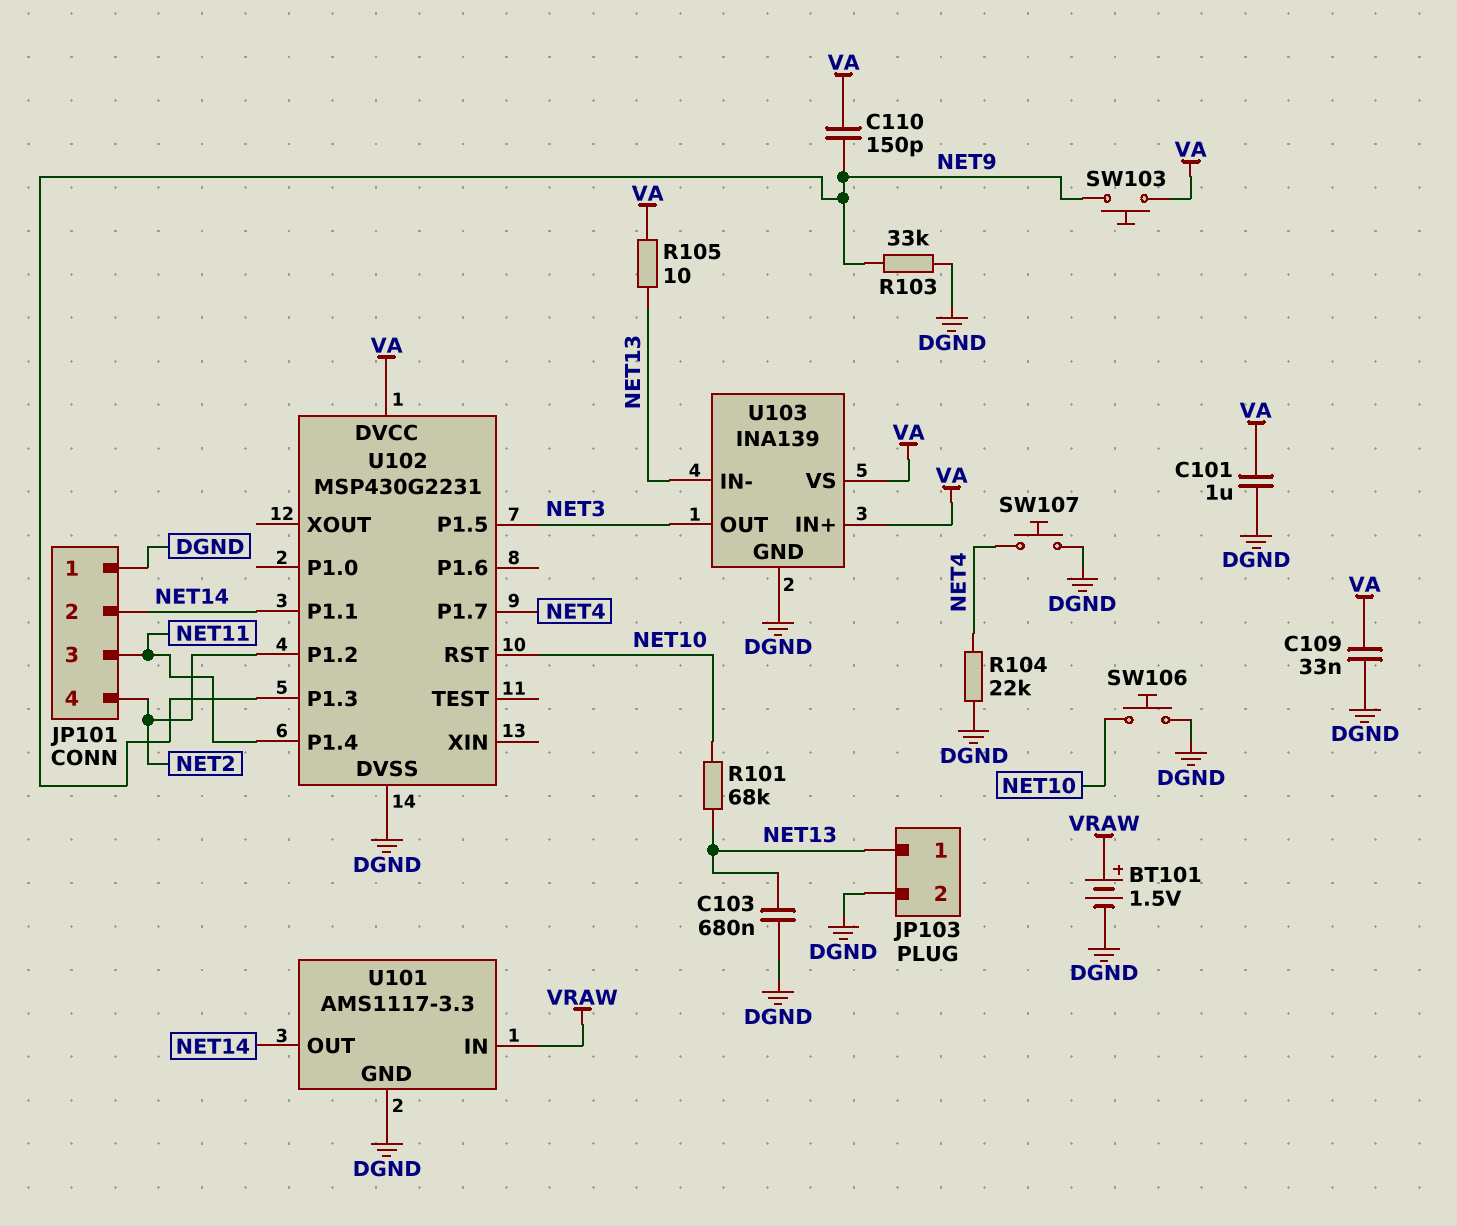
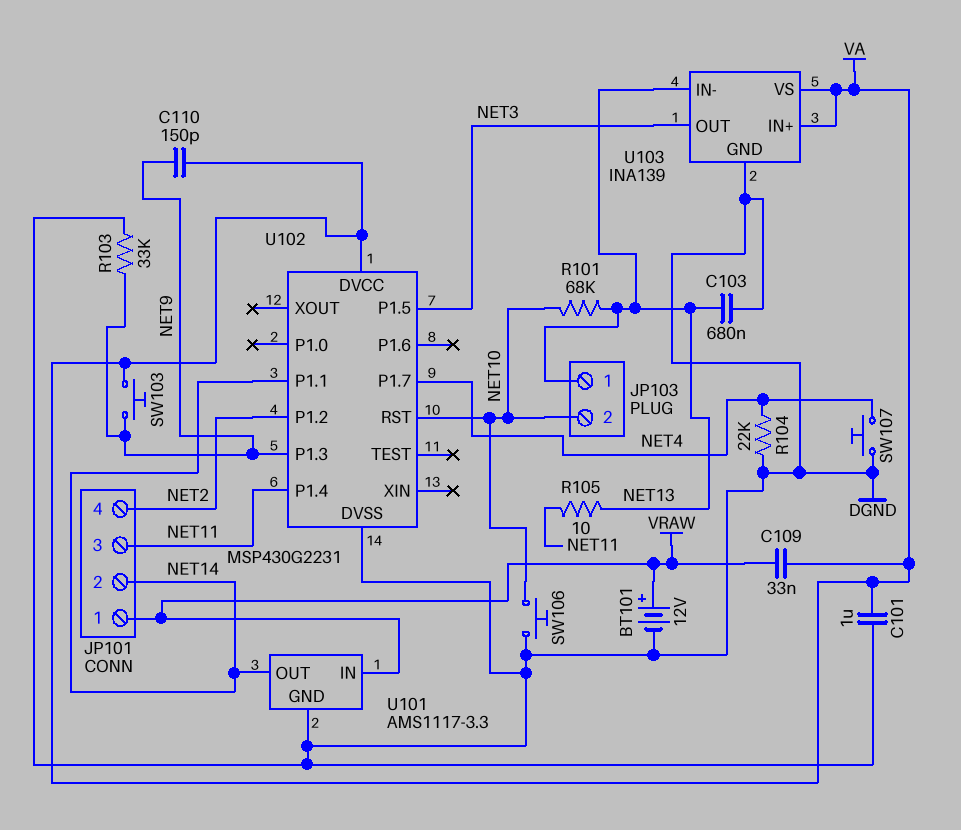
BT101: 1.5V (plus VRAW, minus DGND) -> 12V (plus VRAW, minus DGND)
C109: 33nF (DGND, VA) -> 33nF (VA, VRAW)
JP101 pin 1: DGND -> VRAW
JP103 pin 2: DGND -> NET10
R105: 10 (NET13, VA) -> 10 (NET11, NET13)

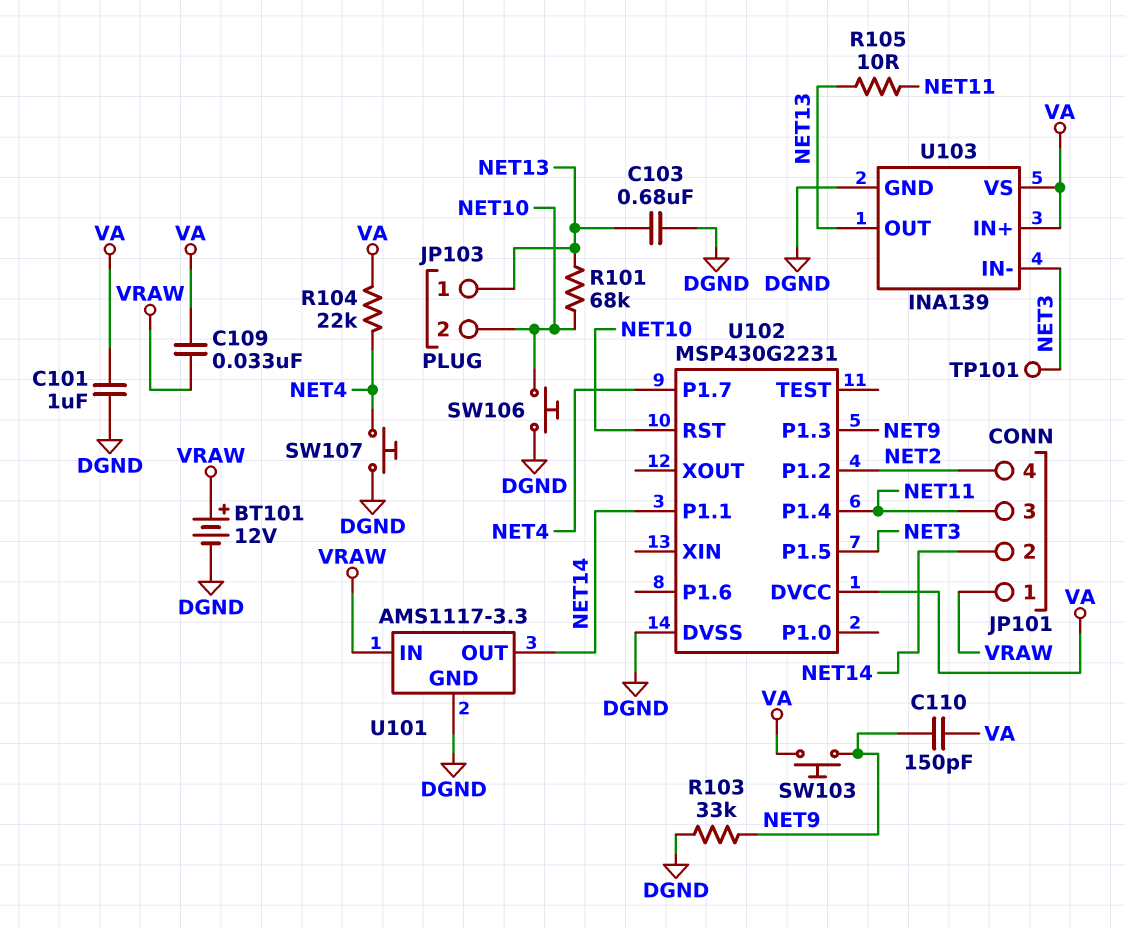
R104: 22k (DGND, NET4) -> 22k (NET4, VA)
TP101: none -> test point (NET3)
U103 pin IN-: NET13 -> NET3
U103 pin OUT: NET3 -> NET13

